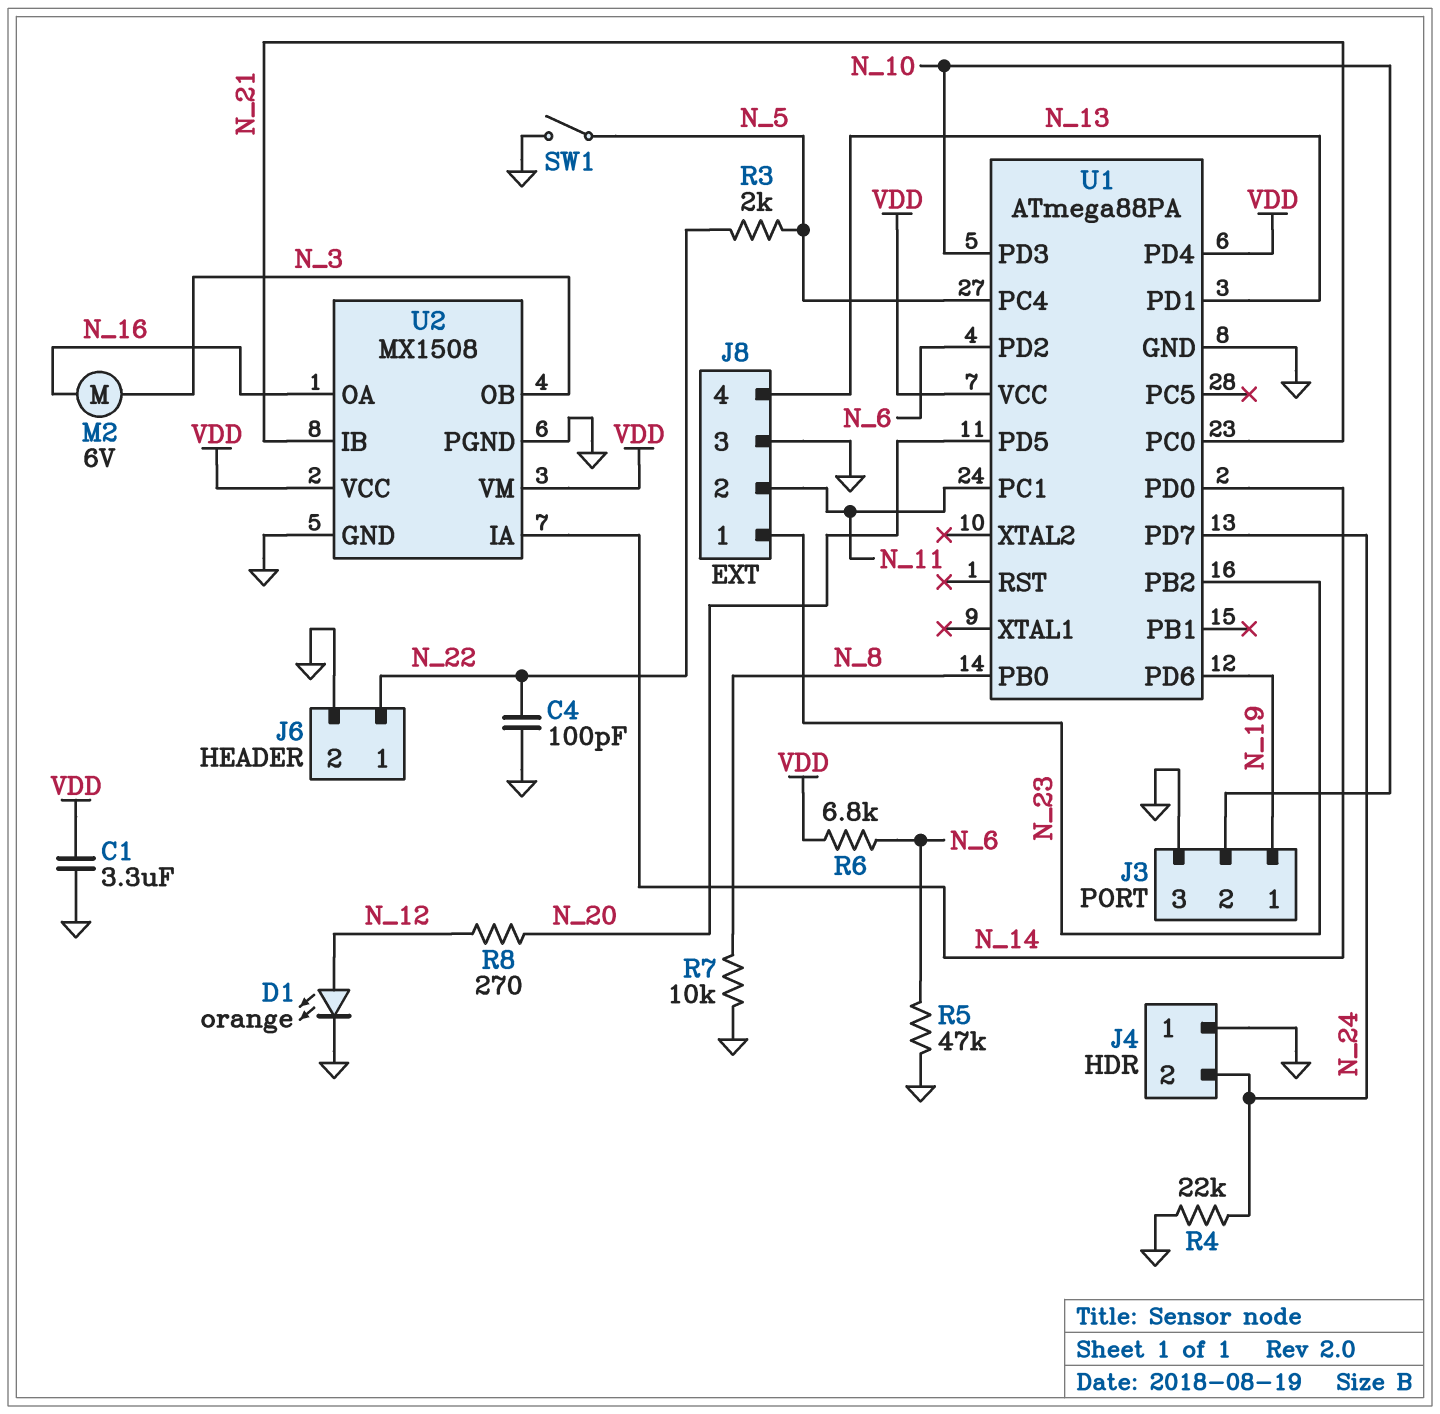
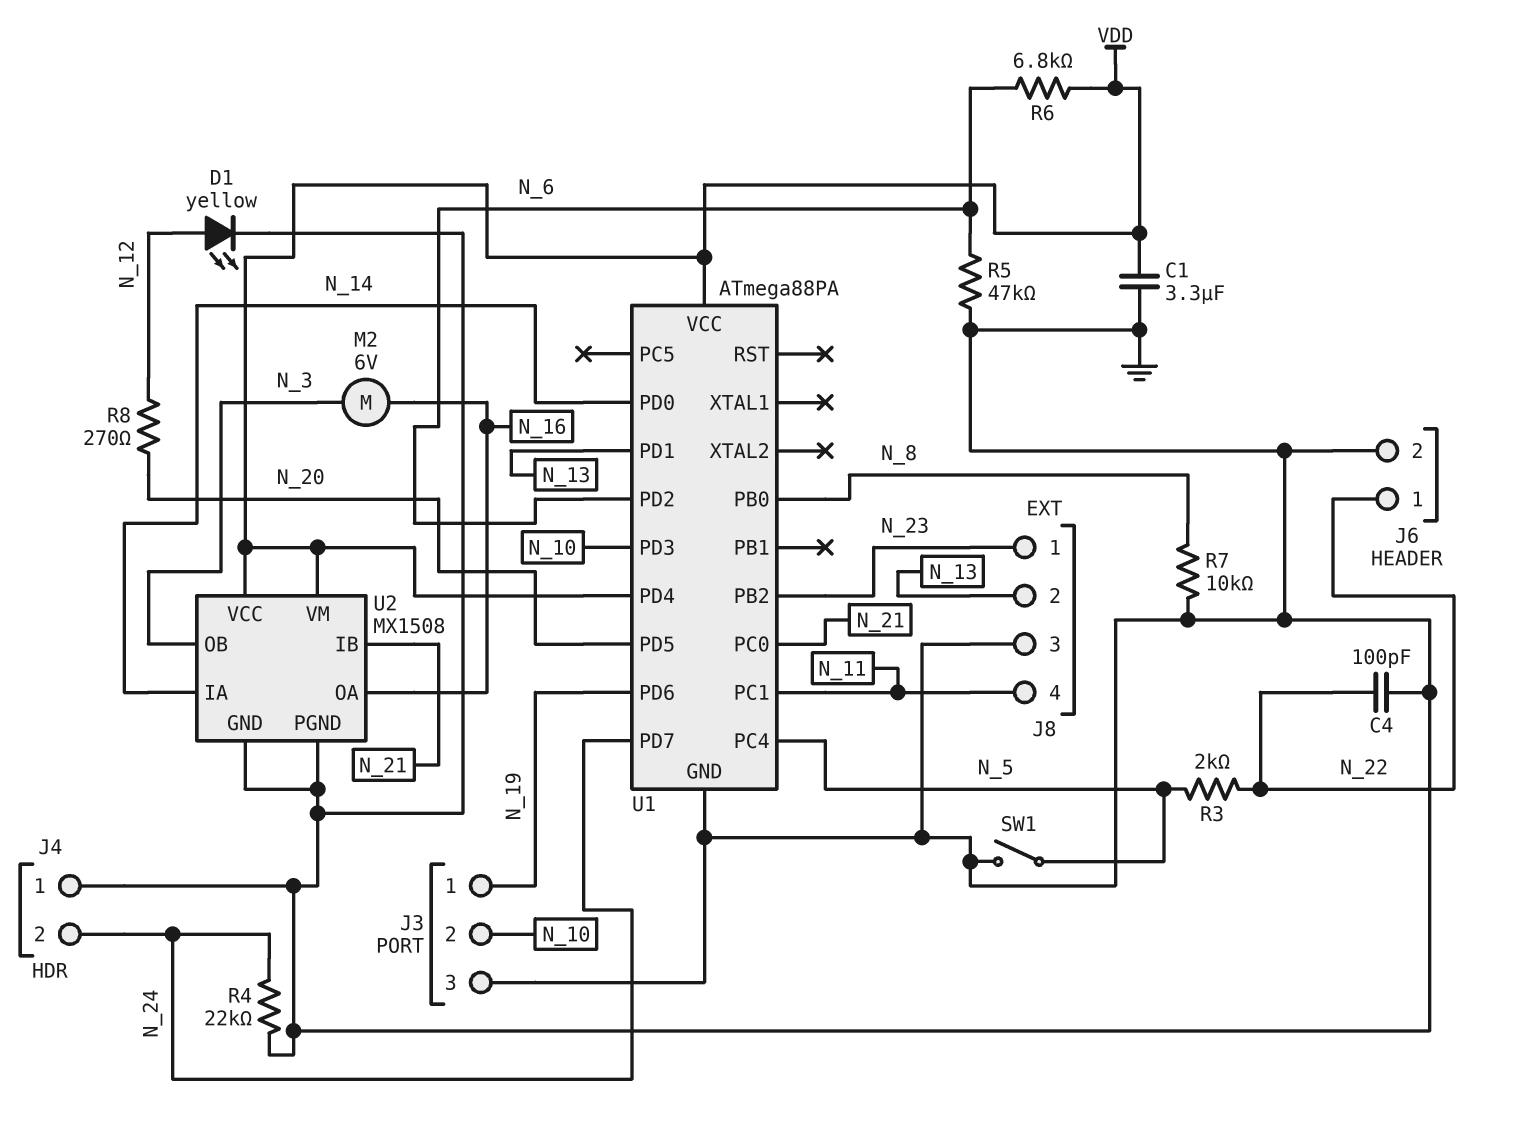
D1: LED orange (A N_12, K GND) -> LED yellow (A N_12, K GND)
J8 pin 2: N_11 -> N_13
J8 pin 4: N_13 -> N_11

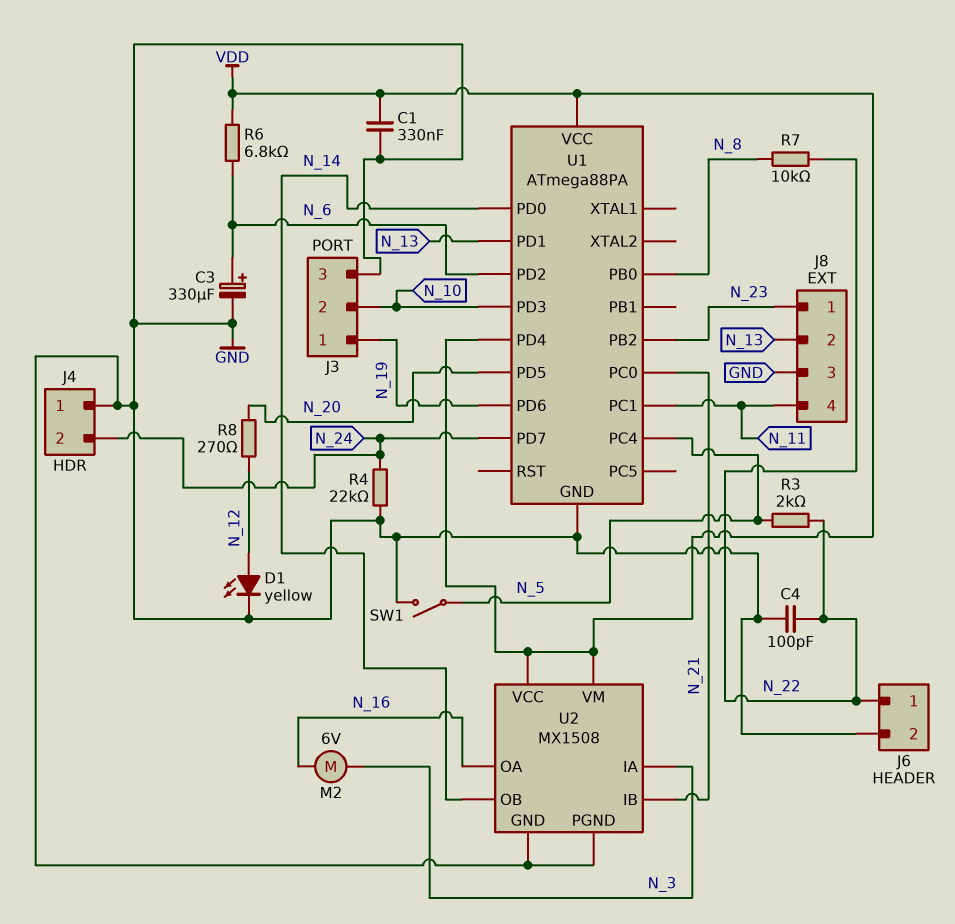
C1: 3.3uF (GND, VDD) -> 330nF (GND, VDD)
C3: none -> 330uF (plus N_6, minus GND)
R5: 47k (GND, N_6) -> none
R7: 10k (GND, N_8) -> 10k (N_8, N_22)
U2 pin IA: N_14 -> N_3
U2 pin OB: N_3 -> N_14

